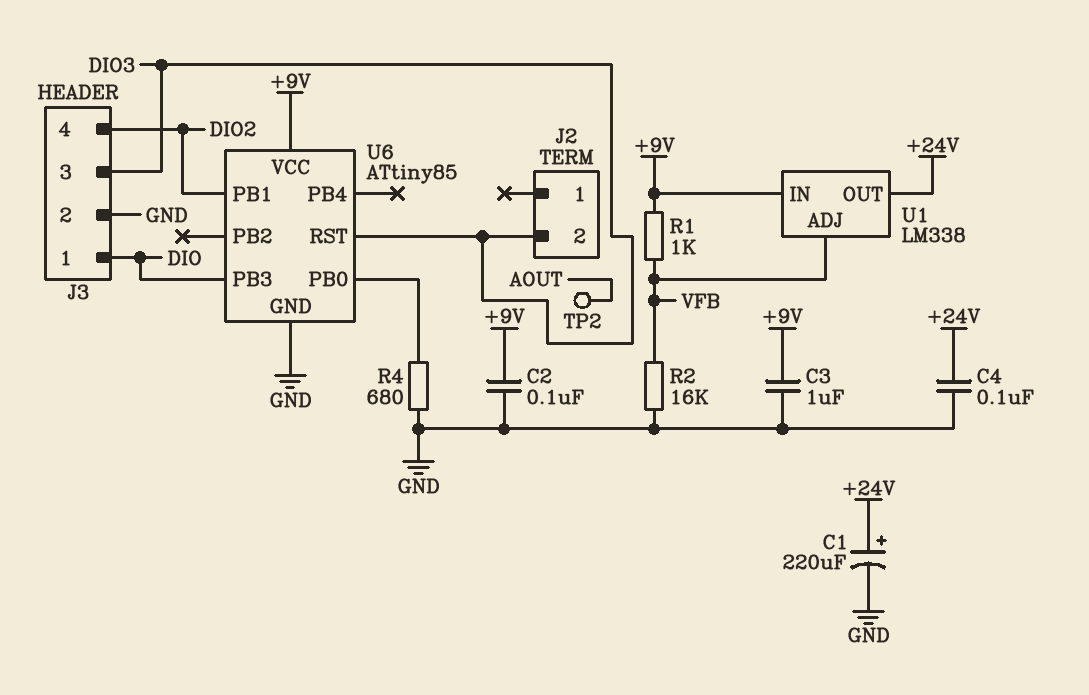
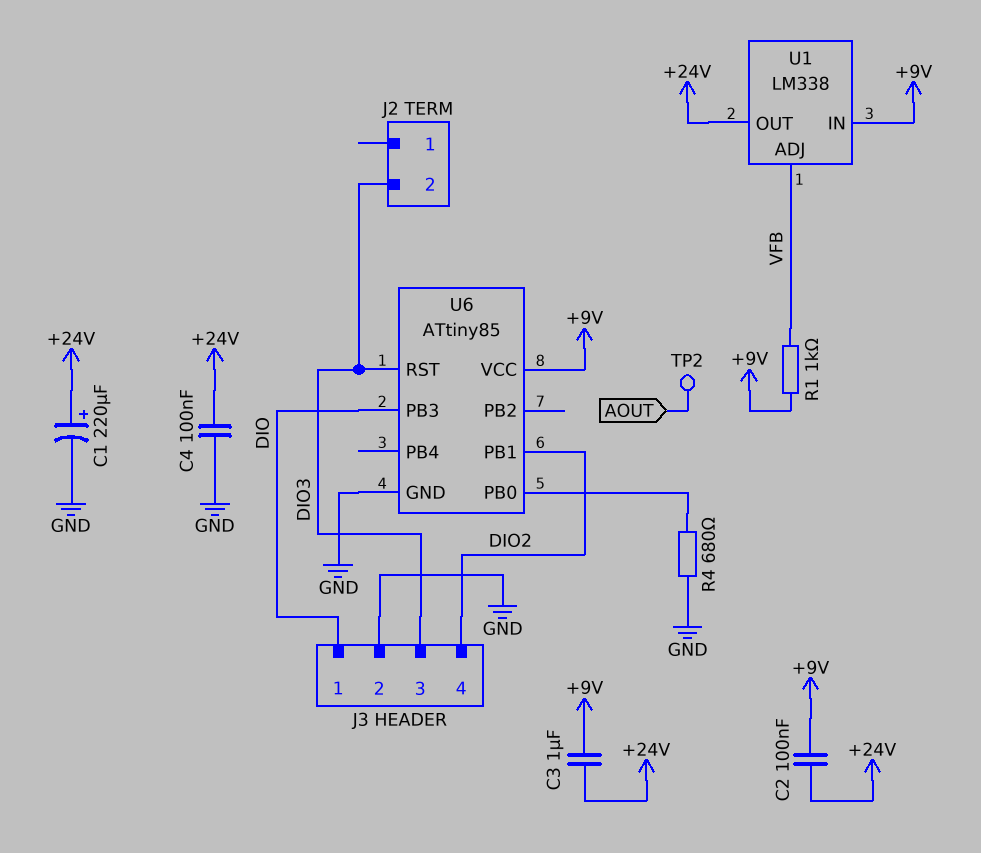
C2: 100nF (+9V, GND) -> 100nF (+9V, +24V)
C3: 1uF (+9V, GND) -> 1uF (+9V, +24V)
R2: 16k (GND, VFB) -> none

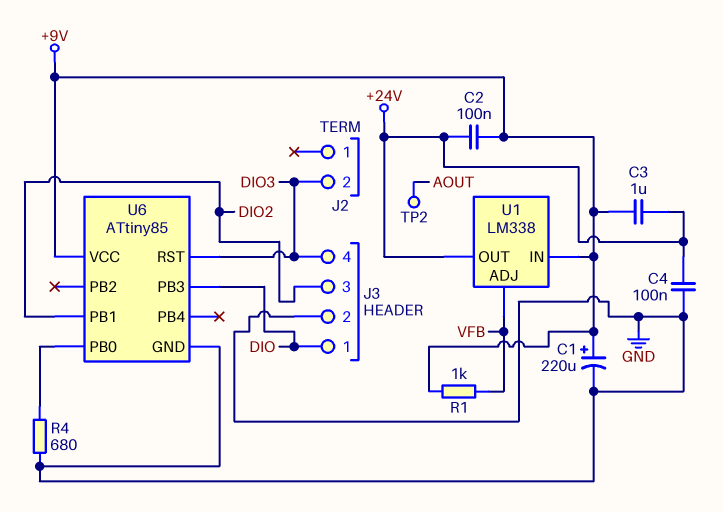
C1: 220uF (plus +24V, minus GND) -> 220uF (plus +9V, minus GND)
J3 pin 3: DIO3 -> DIO2
J3 pin 4: DIO2 -> DIO3

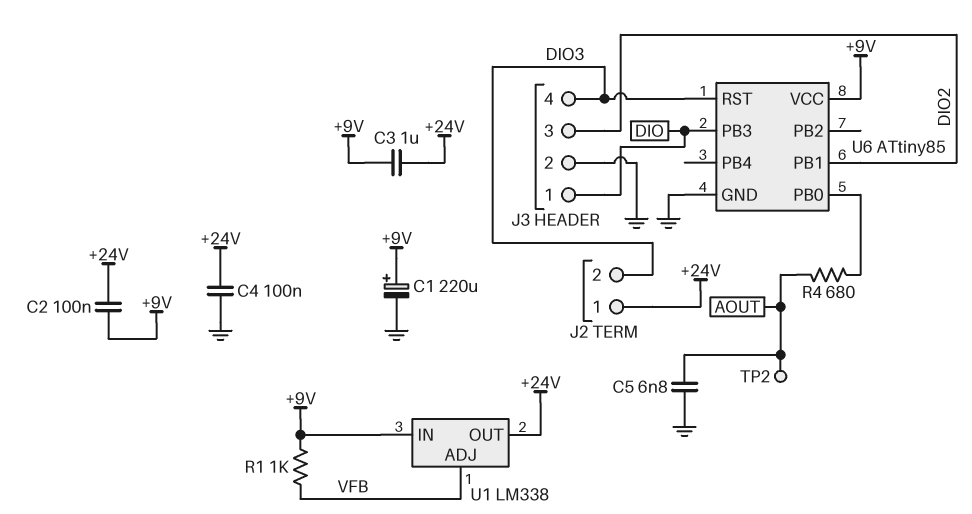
C5: none -> 6.8nF (AOUT, GND)
J2 pin 1: none -> +24V
R4: 680 (GND, U6/PB0) -> 680 (AOUT, U6/PB0)

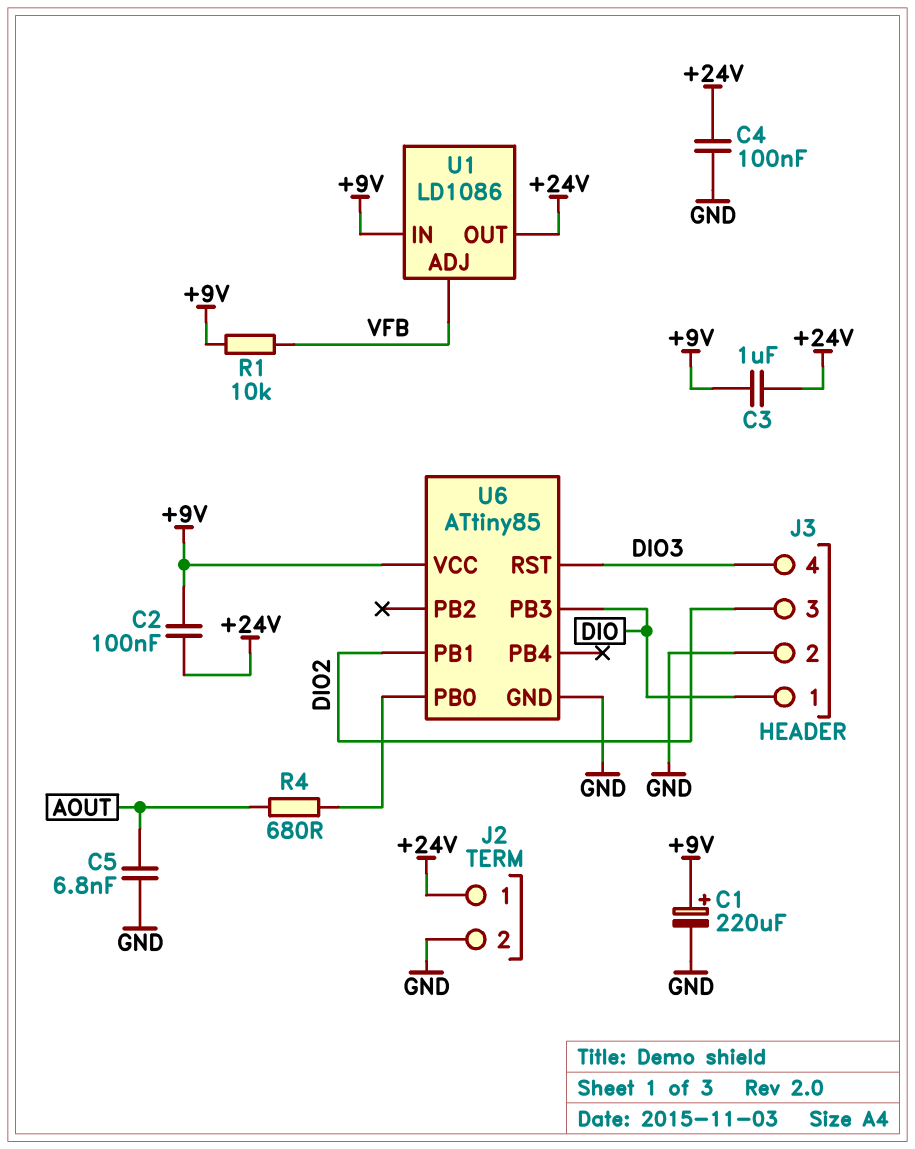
J2 pin 2: DIO3 -> GND
R1: 1k (+9V, VFB) -> 10k (+9V, VFB)
TP2: test point (AOUT) -> none
U1: LM338 -> LD1086

